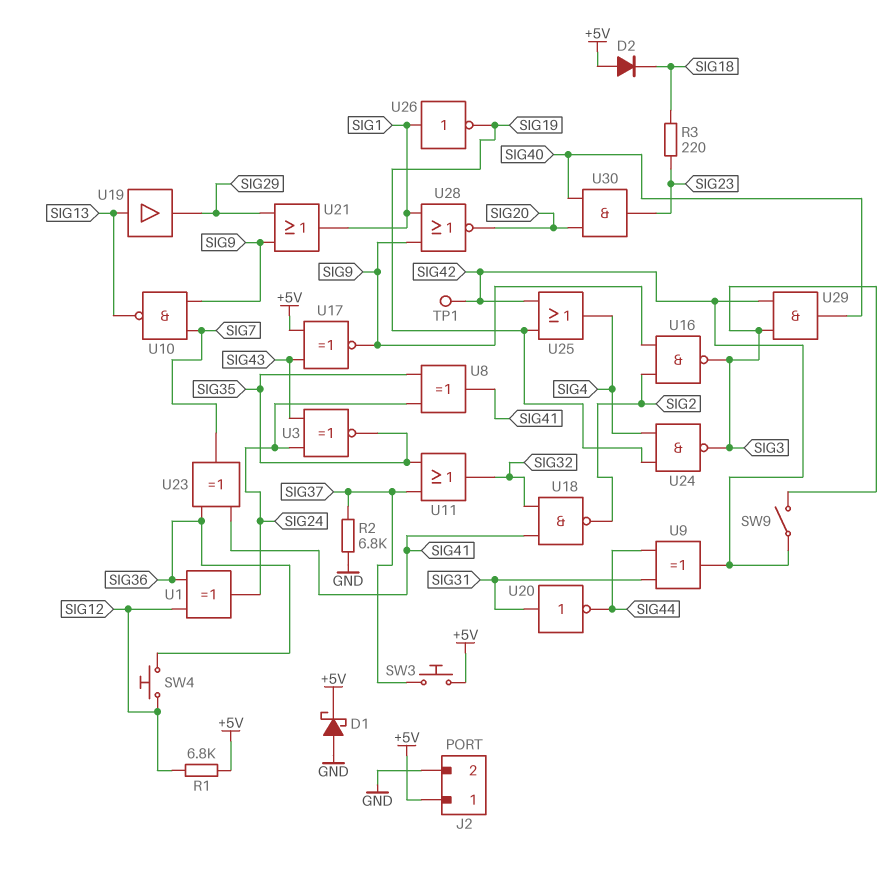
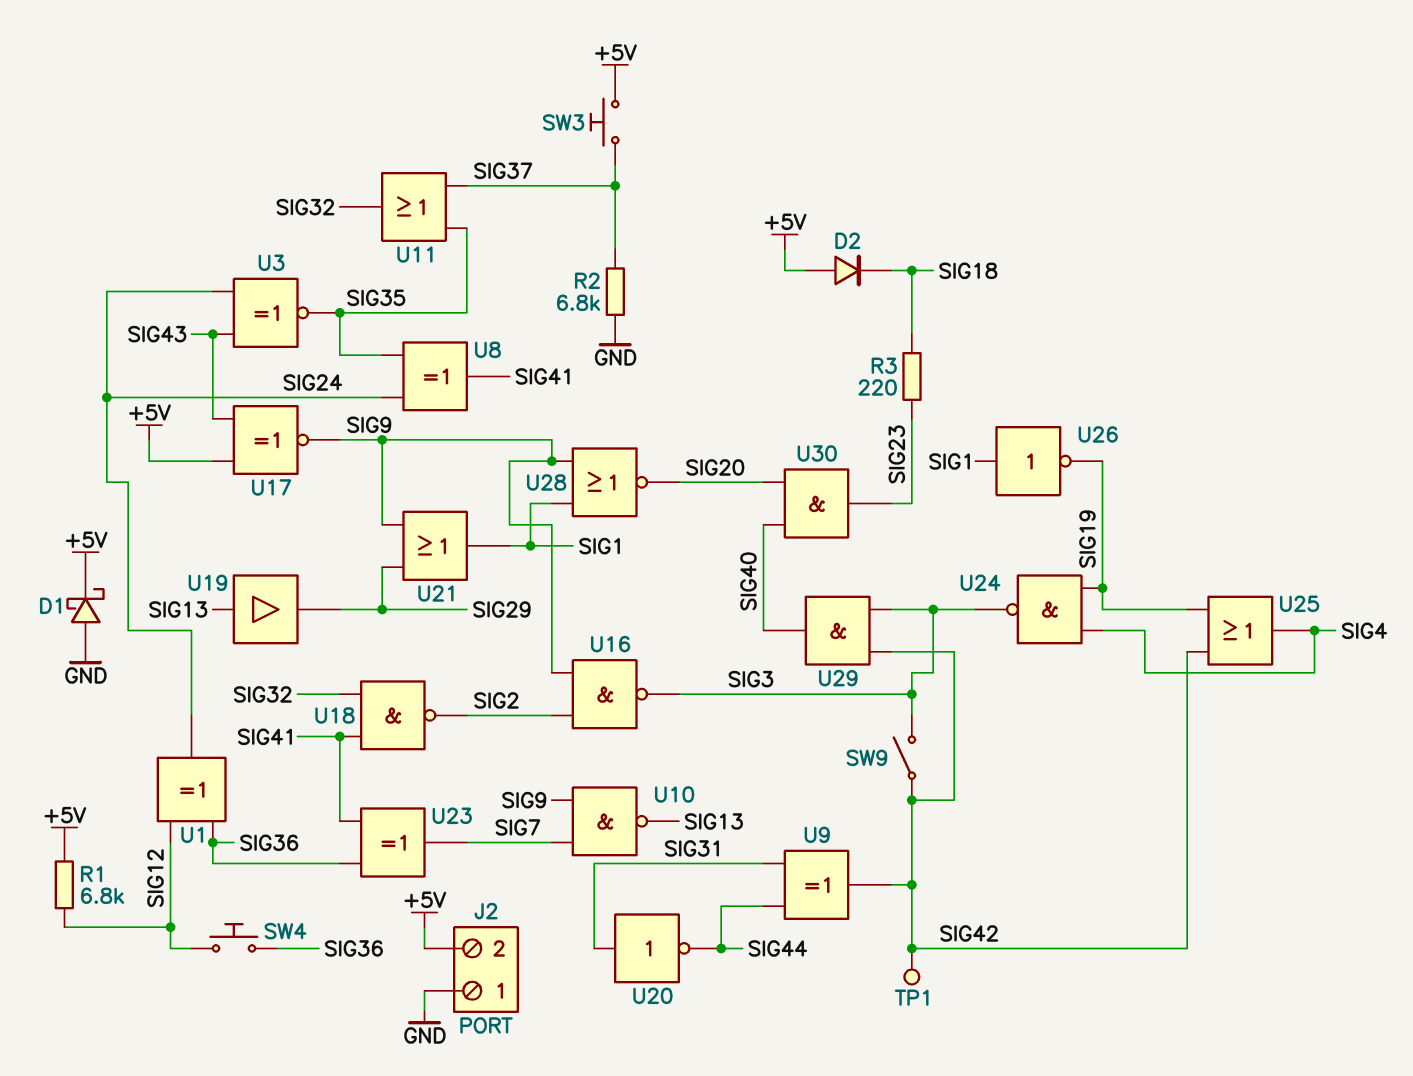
J2 pin 1: +5V -> GND
J2 pin 2: GND -> +5V

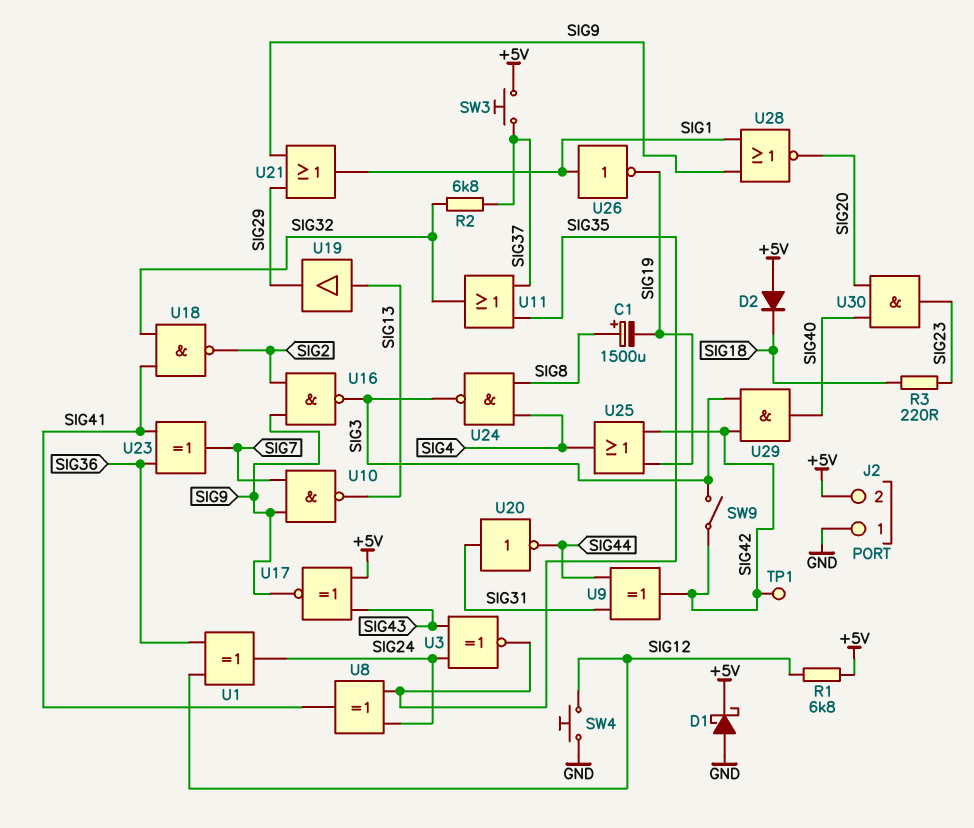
C1: none -> 1500uF (plus SIG8, minus SIG19)
R2: 6.8k (GND, SIG37) -> 6.8k (SIG32, SIG37)
SW4: button (SIG12, SIG36) -> button (GND, SIG12)
U24: NAND (in SIG4, in SIG19, out SIG3) -> NAND (in SIG4, in SIG8, out SIG3)

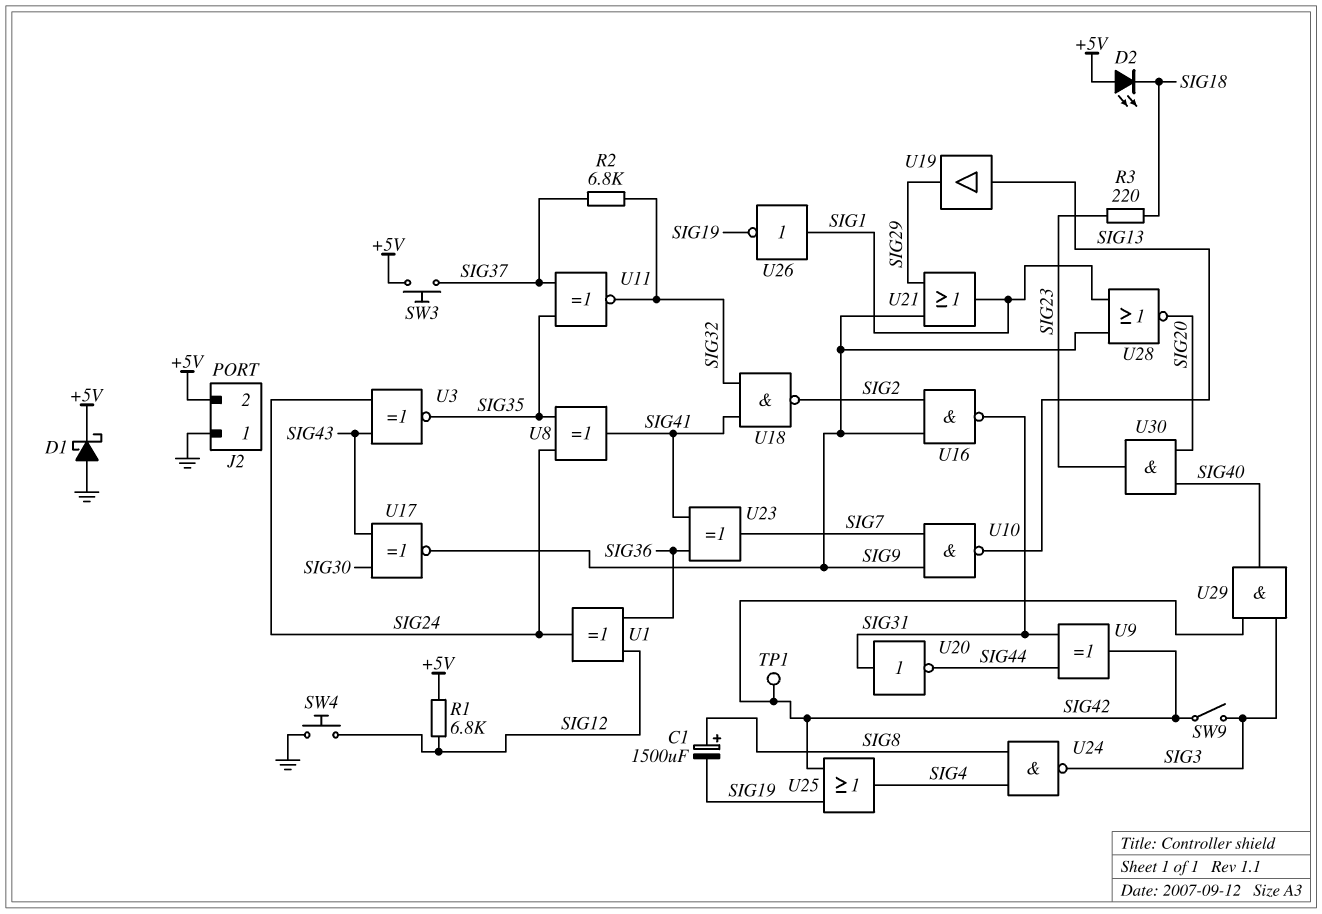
D2: diode (A +5V, K SIG18) -> LED (A +5V, K SIG18)
U11: OR (in SIG35, in SIG37, out SIG32) -> XNOR (in SIG35, in SIG37, out SIG32)
U16: NAND (in SIG2, in SIG9, out SIG3) -> NAND (in SIG2, in SIG9, out SIG31)
U17: XNOR (in +5V, in SIG43, out SIG9) -> XNOR (in SIG30, in SIG43, out SIG9)

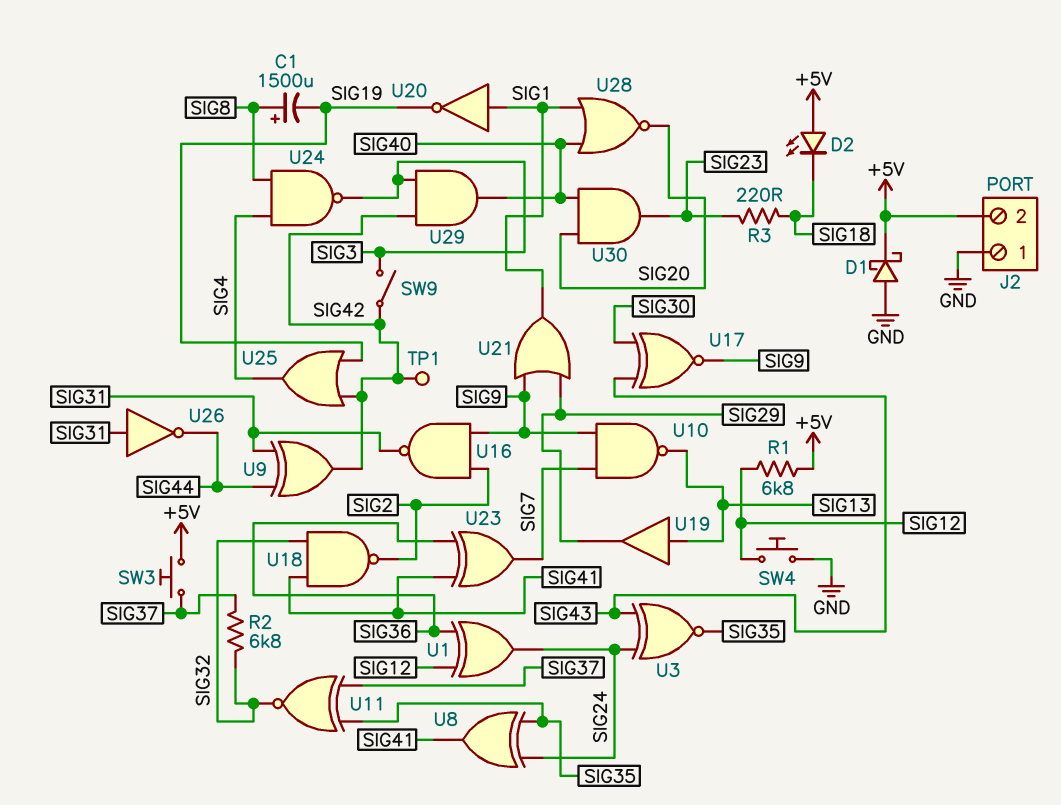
U20: NOT (in SIG31, out SIG44) -> NOT (in SIG1, out SIG19)
U26: NOT (in SIG1, out SIG19) -> NOT (in SIG31, out SIG44)
U28: NOR (in SIG1, in SIG9, out SIG20) -> NOR (in SIG1, in SIG40, out SIG20)

